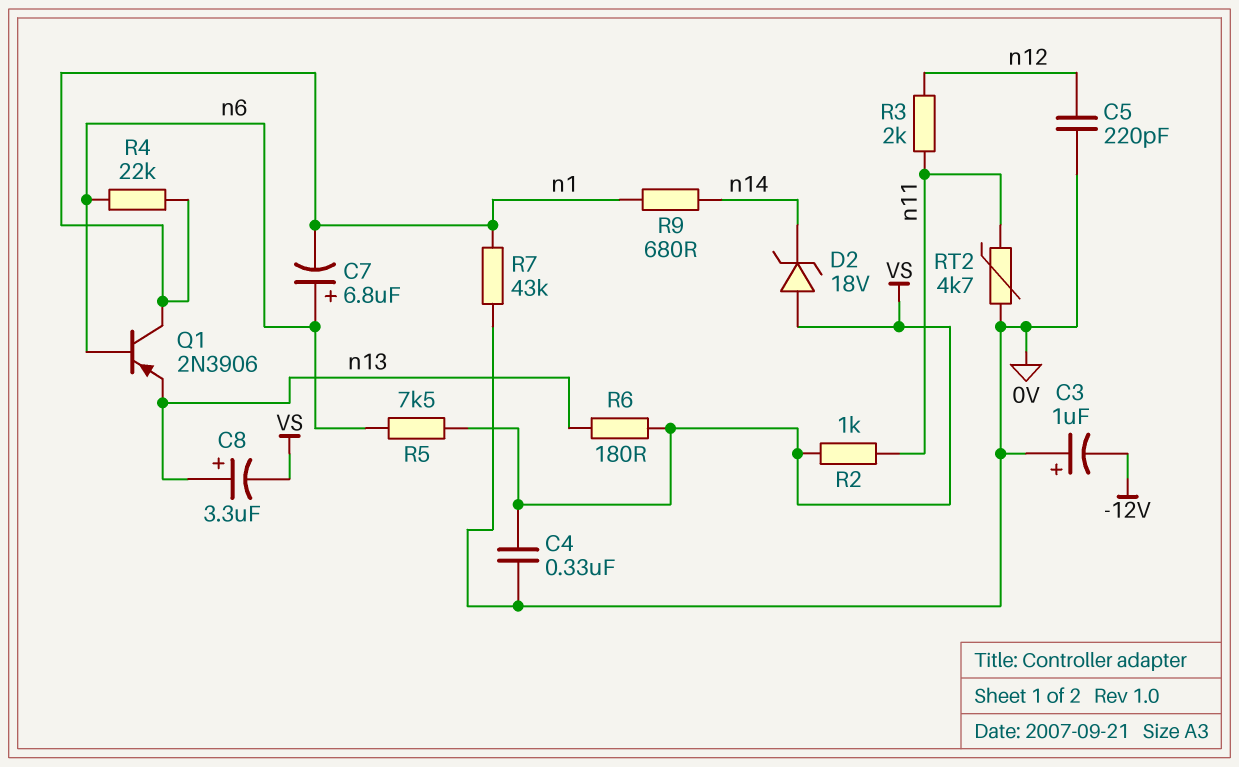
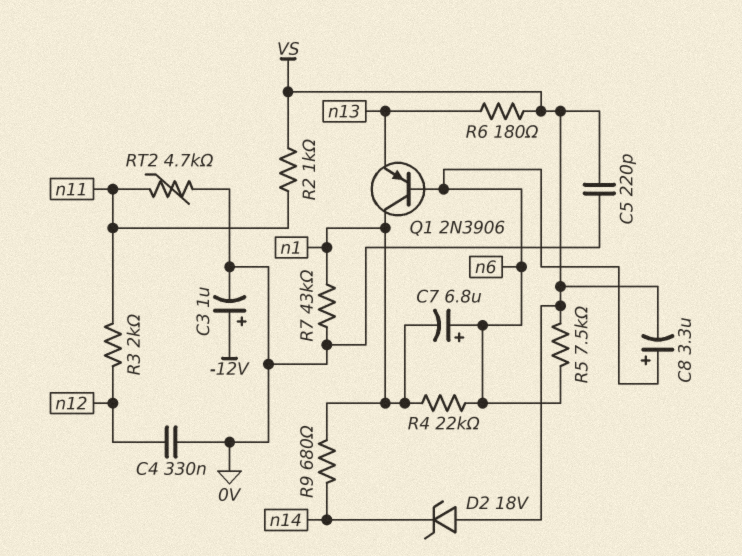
C3: 1uF (plus 0V, minus -12V) -> 1uF (plus -12V, minus 0V)
C4: 330nF (0V, VS) -> 330nF (0V, n12)
C5: 220pF (0V, n12) -> 220pF (0V, VS)
C8: 3.3uF (plus n13, minus VS) -> 3.3uF (plus n6, minus VS)

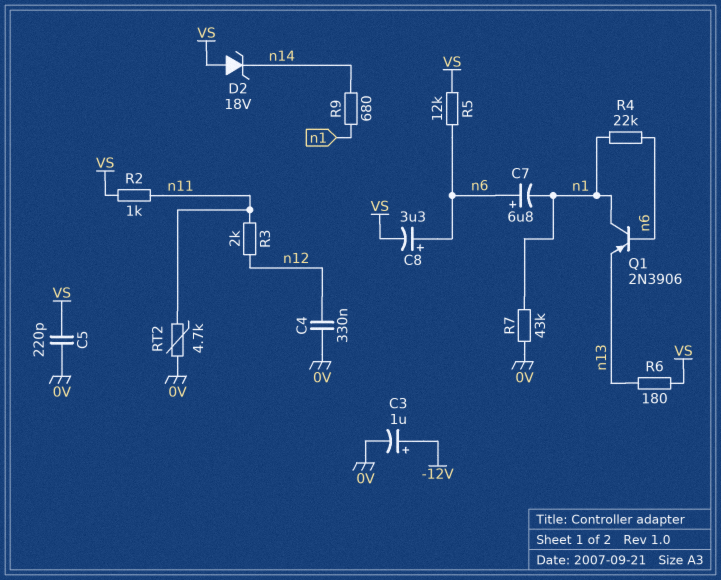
R5: 7.5k (VS, n6) -> 12k (VS, n6)

